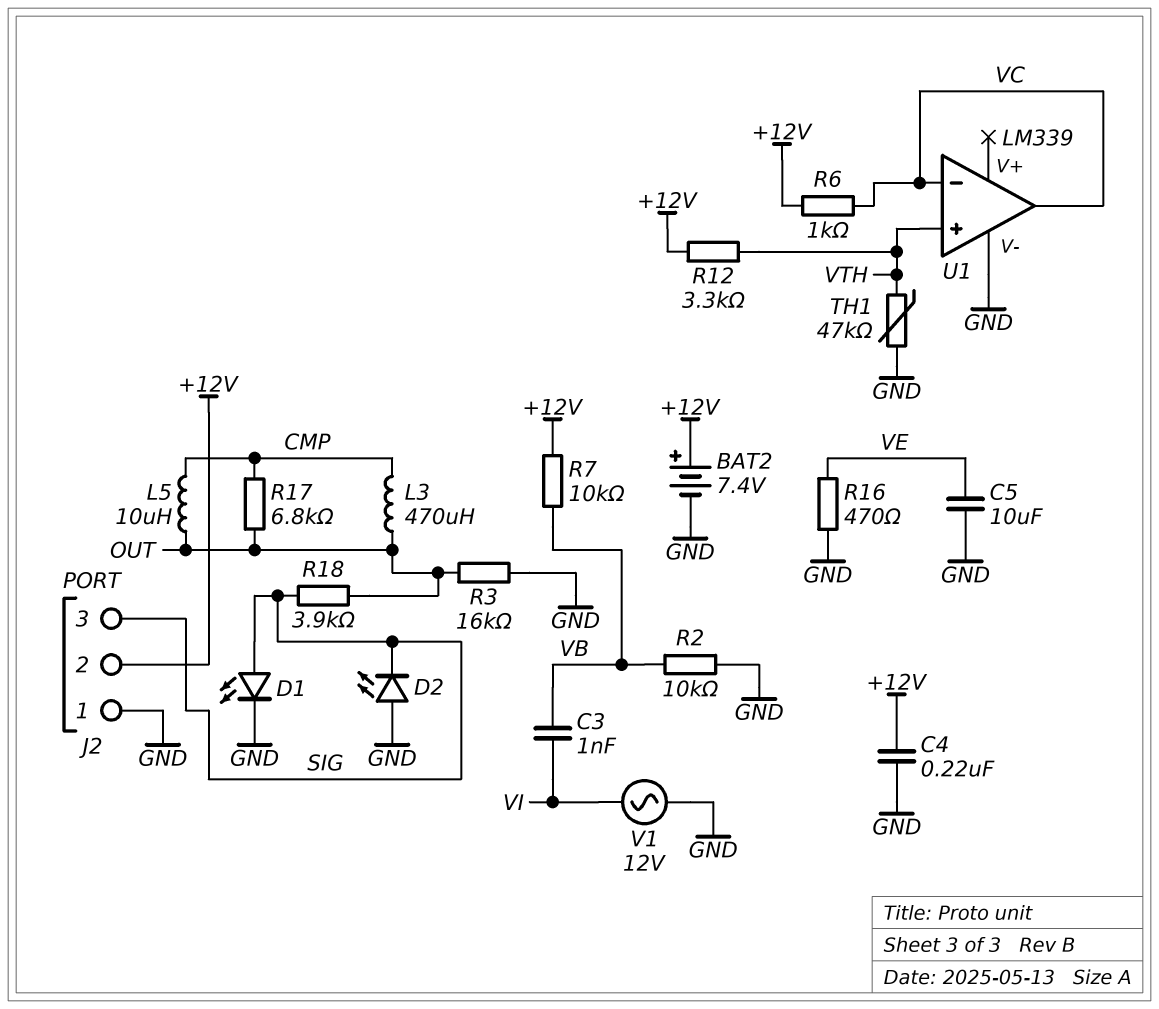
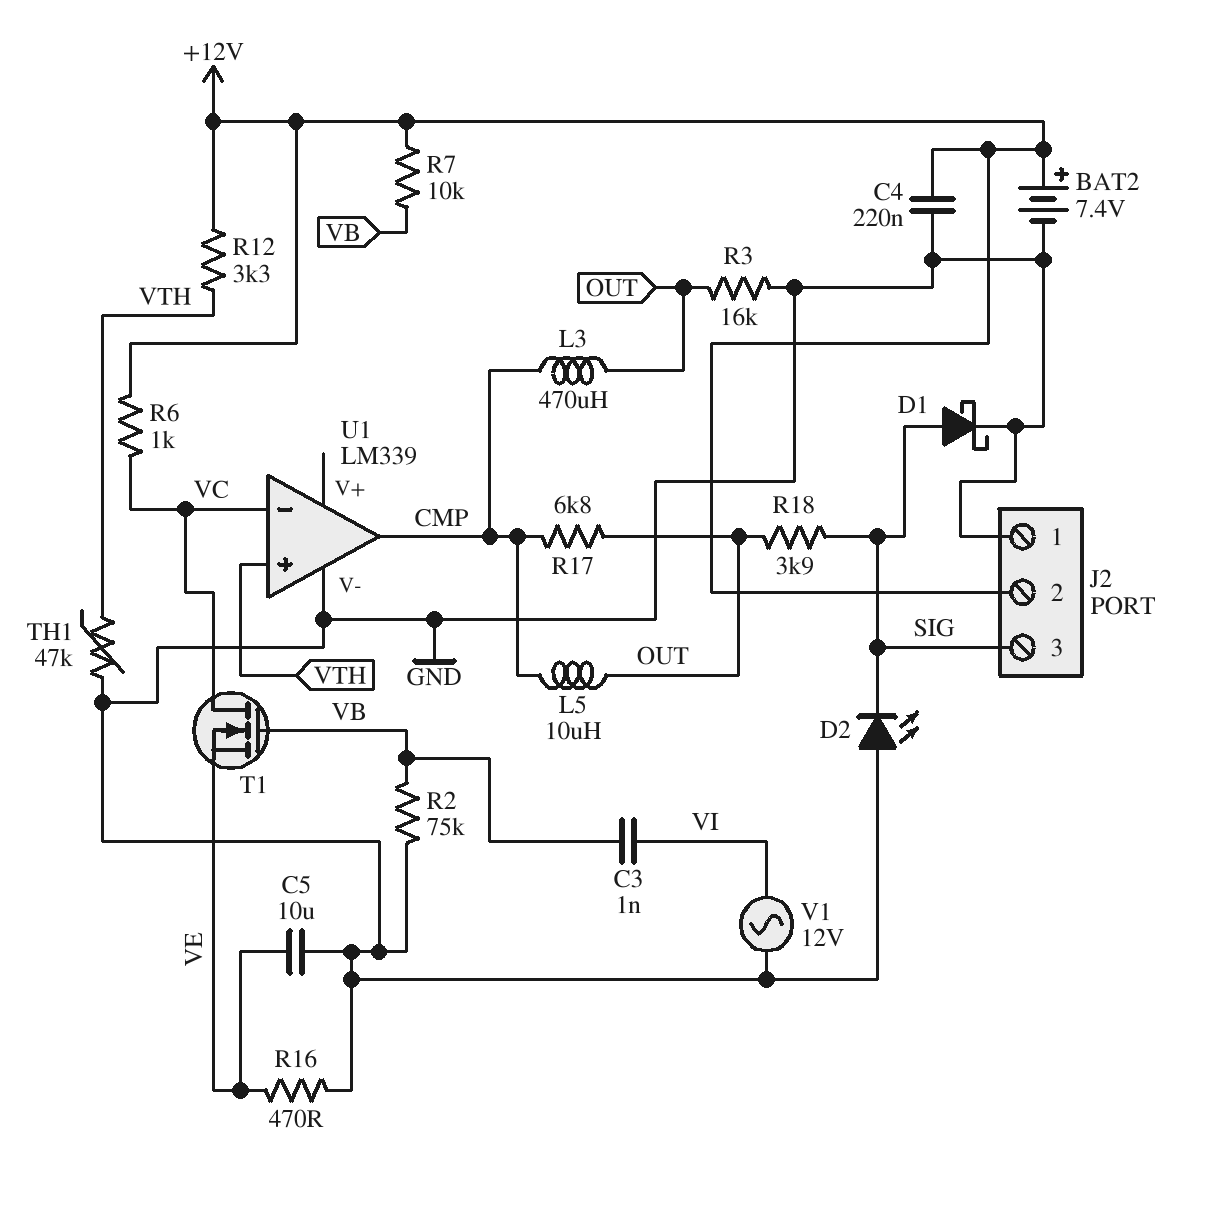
D1: LED (A SIG, K GND) -> schottky (A SIG, K GND)
R2: 10k (GND, VB) -> 75k (GND, VB)
T1: none -> NMOS (G VB, D VC, S VE)
U1 pin out: VC -> CMP

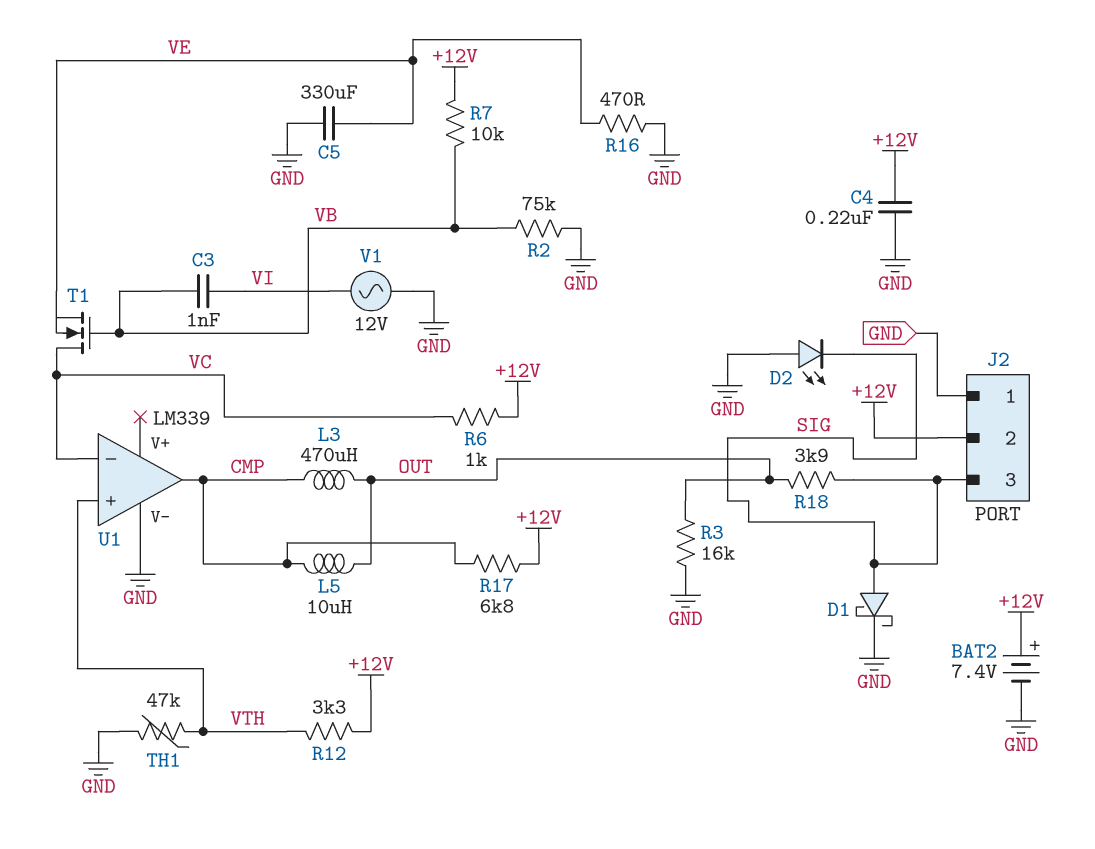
C5: 10uF (GND, VE) -> 330uF (GND, VE)
R17: 6.8k (CMP, OUT) -> 6.8k (+12V, CMP)

